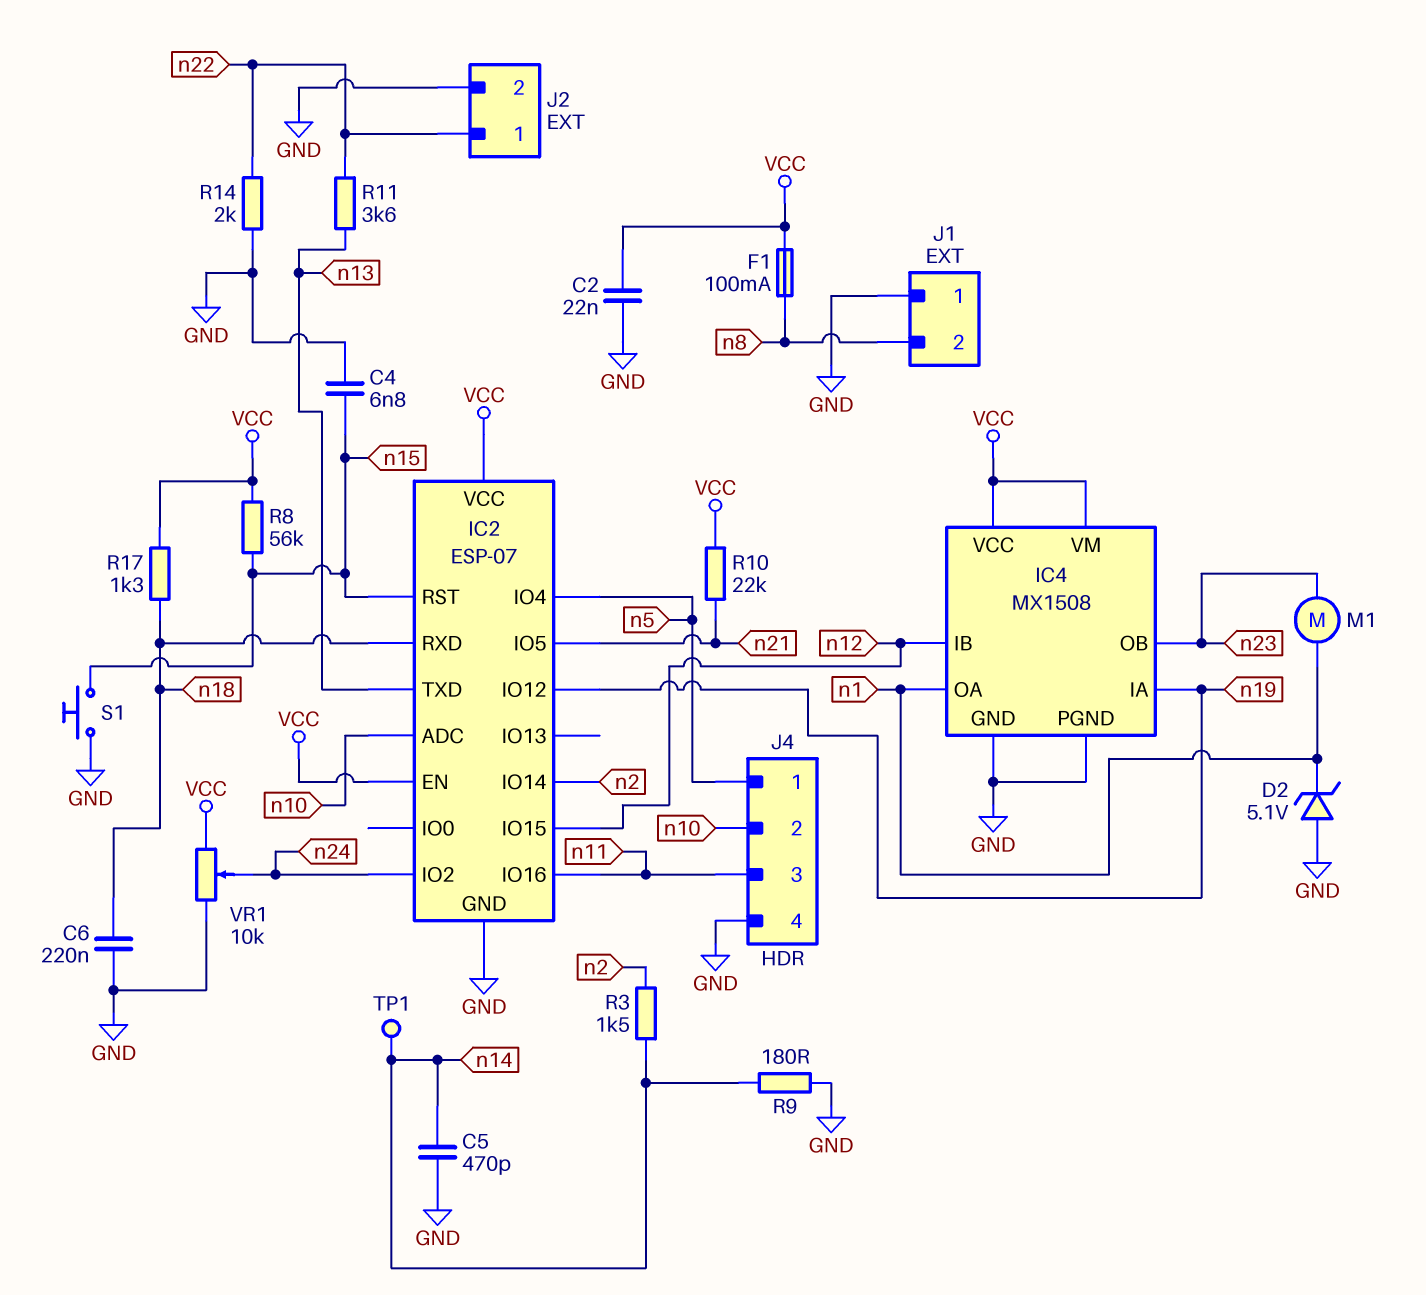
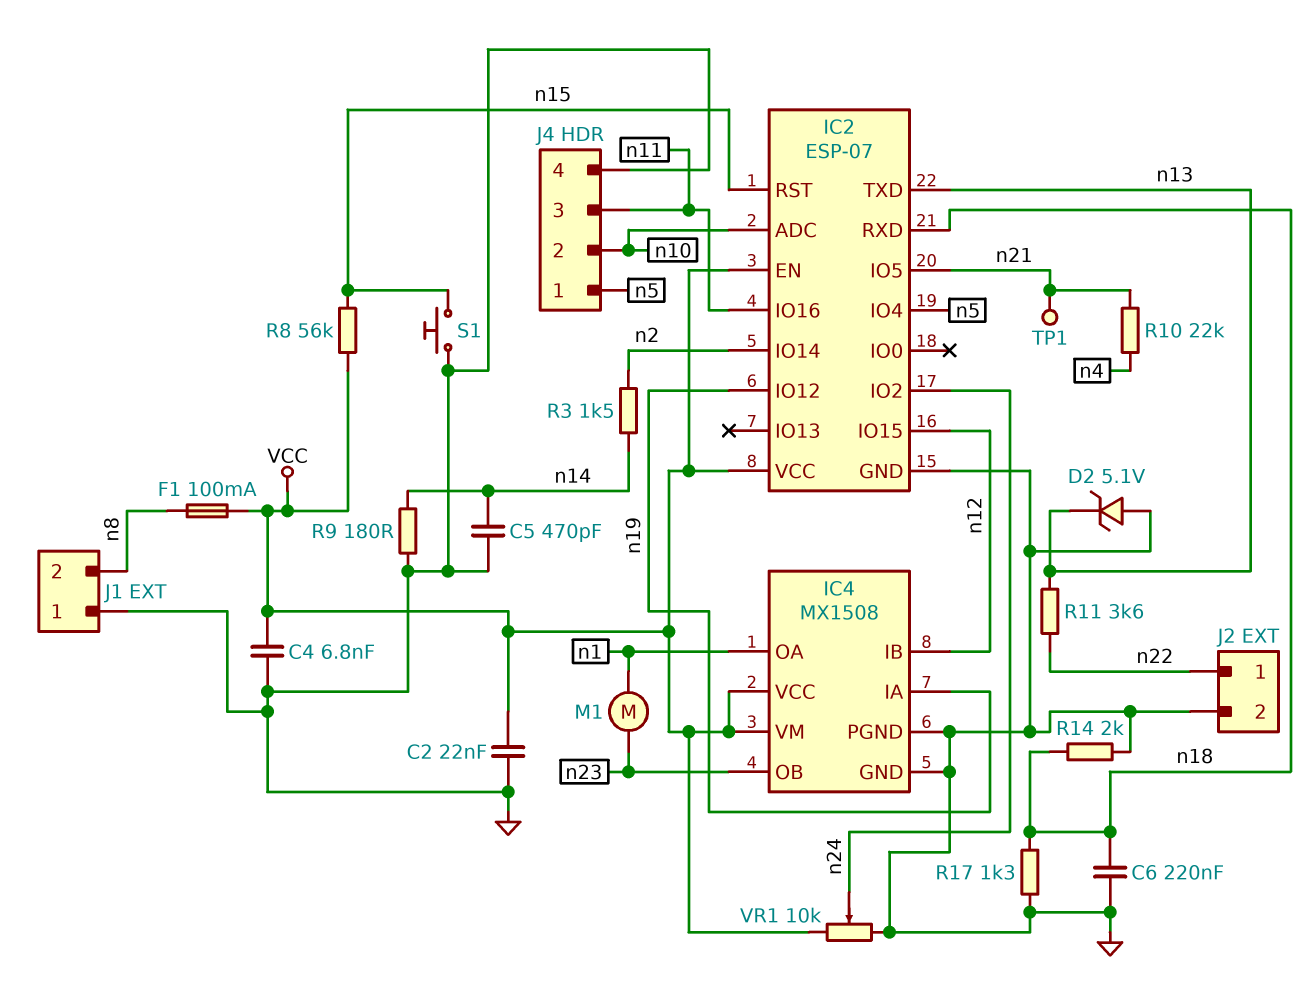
C4: 6.8nF (GND, n15) -> 6.8nF (GND, VCC)
D2: zener 5.1V (A GND, K n1) -> zener 5.1V (A GND, K n13)
R10: 22k (VCC, n21) -> 22k (n4, n21)
R14: 2k (GND, n22) -> 2k (GND, n18)
R17: 1.3k (VCC, n18) -> 1.3k (GND, n18)
TP1: test point (n14) -> test point (n21)

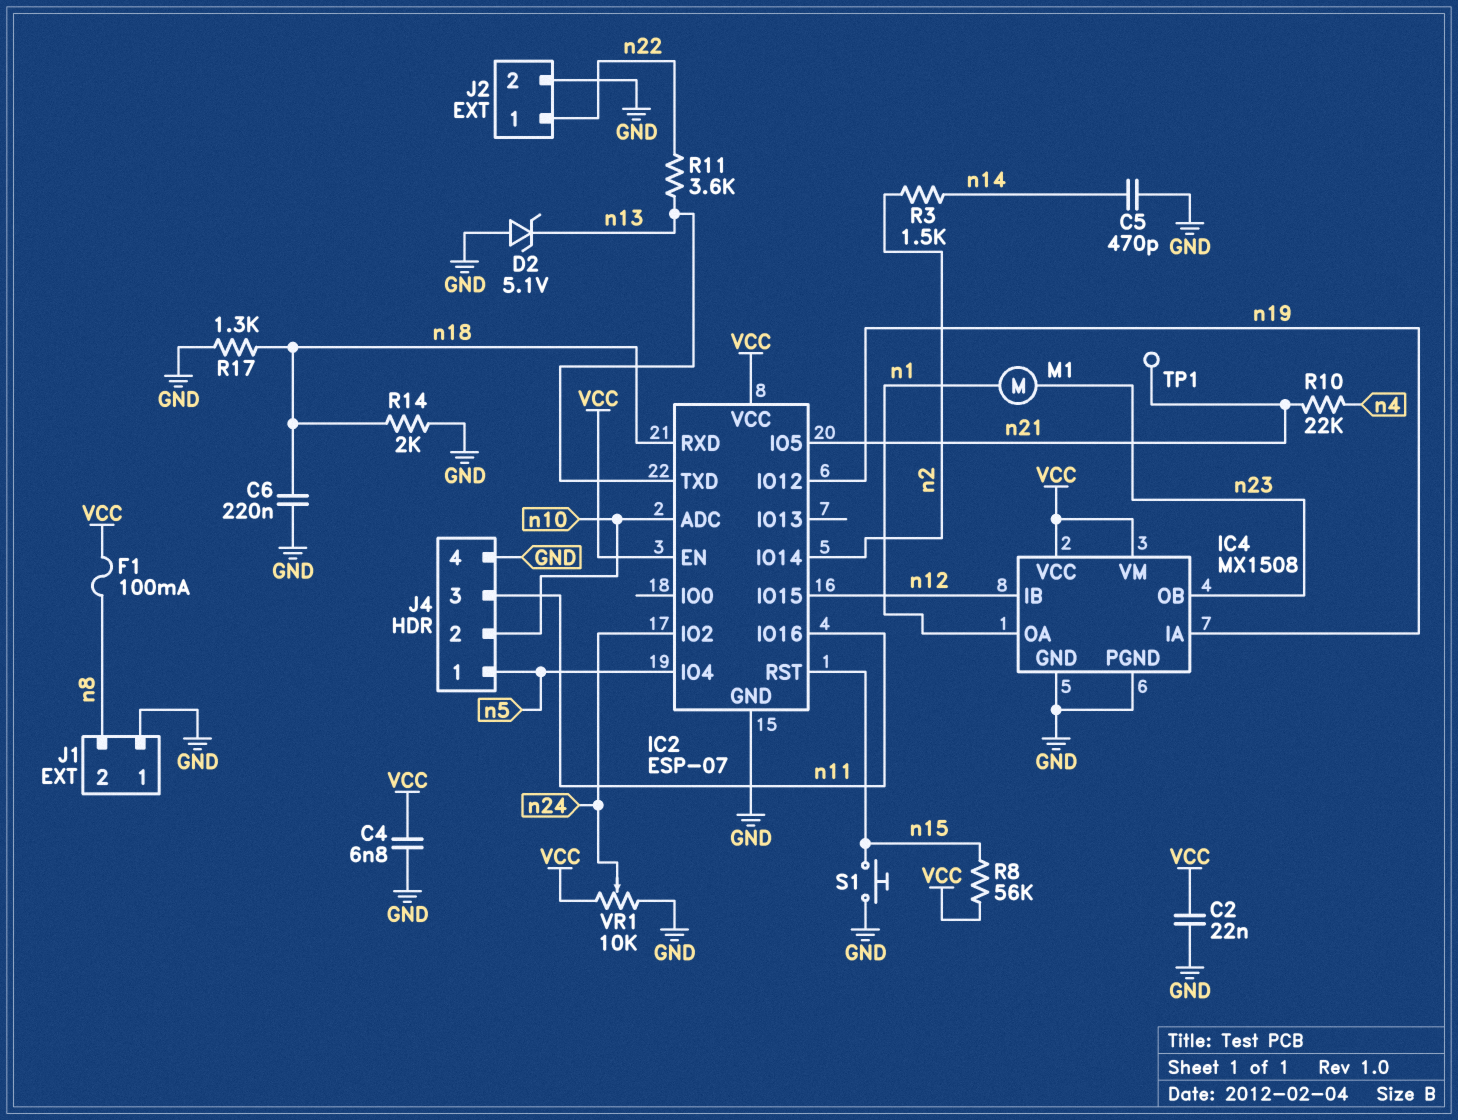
R9: 180 (GND, n14) -> none

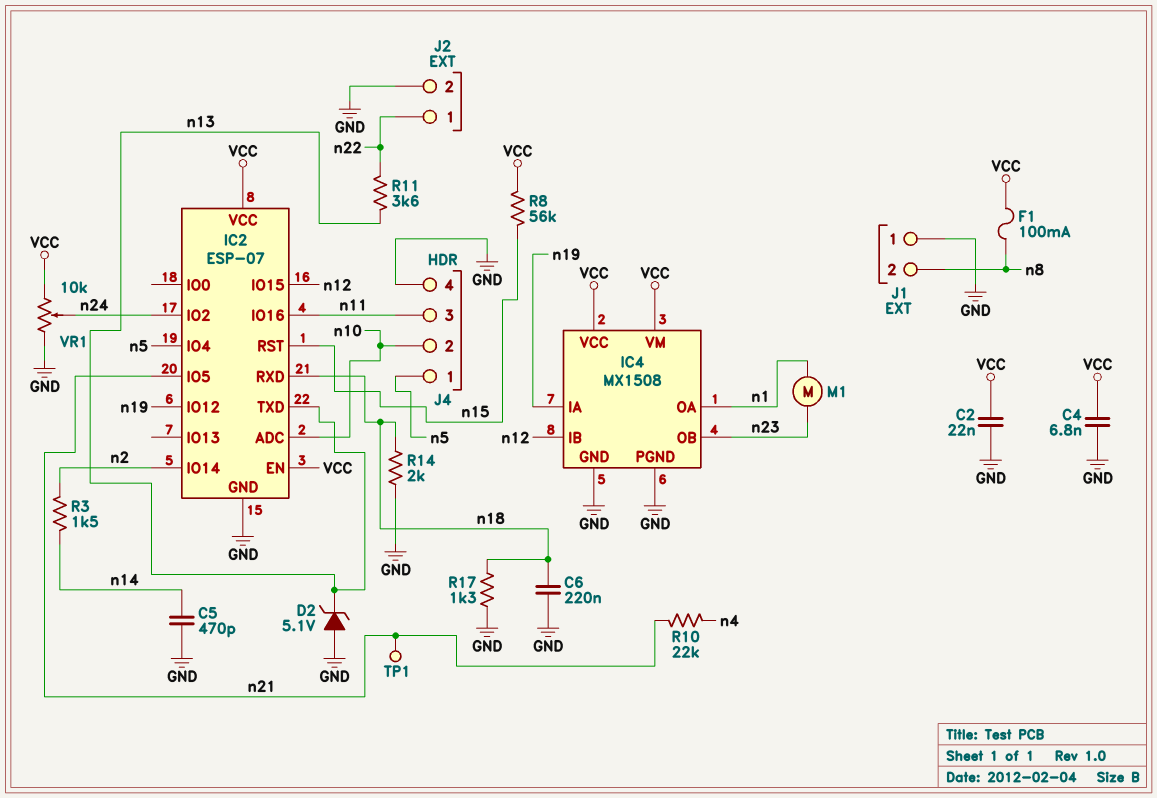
S1: button (GND, n15) -> none

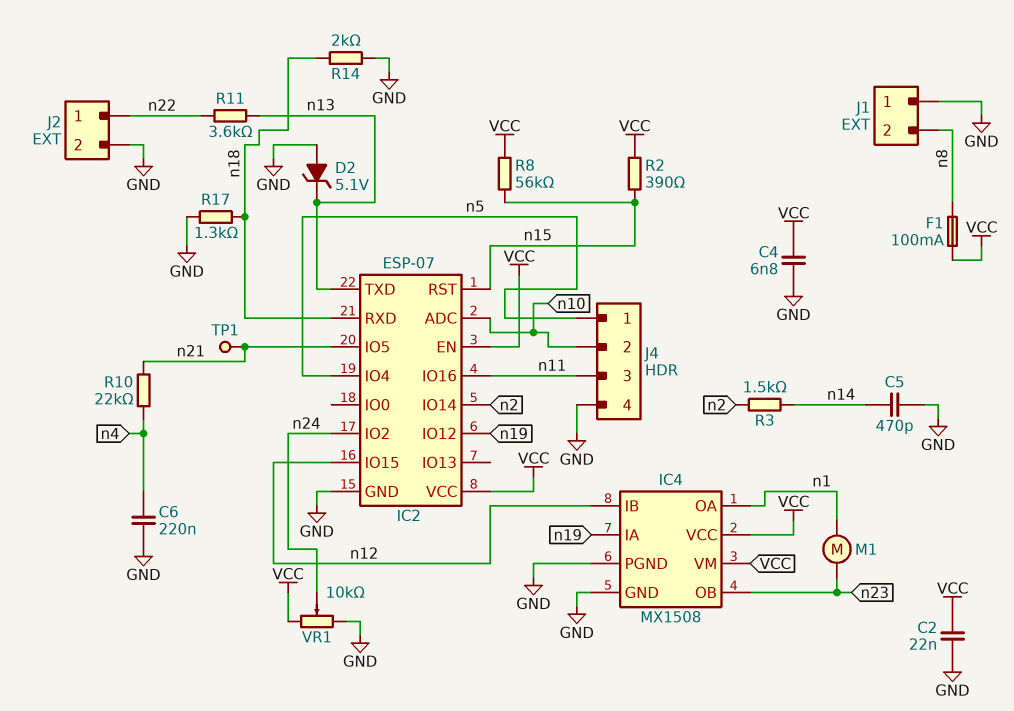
C6: 220nF (GND, n18) -> 220nF (GND, n4)
R2: none -> 390 (VCC, n15)

